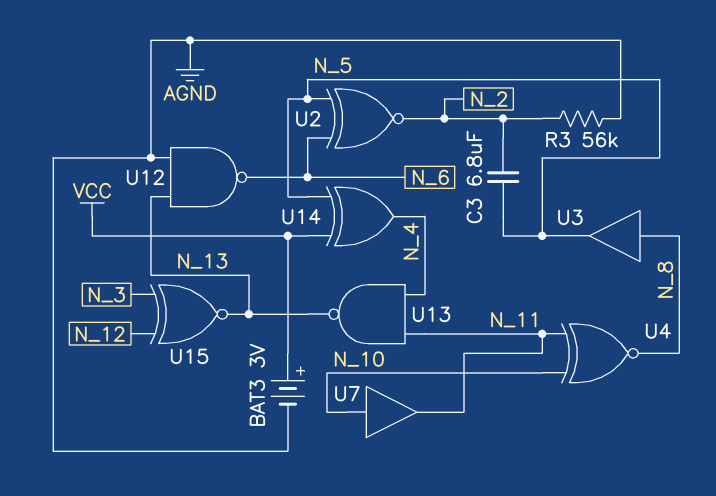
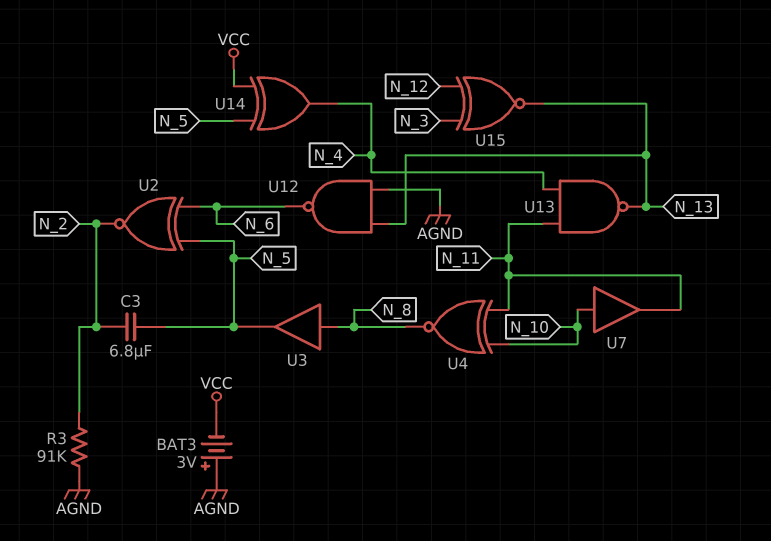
BAT3: 3V (plus VCC, minus AGND) -> 3V (plus AGND, minus VCC)
R3: 56k (AGND, N_2) -> 91k (AGND, N_2)

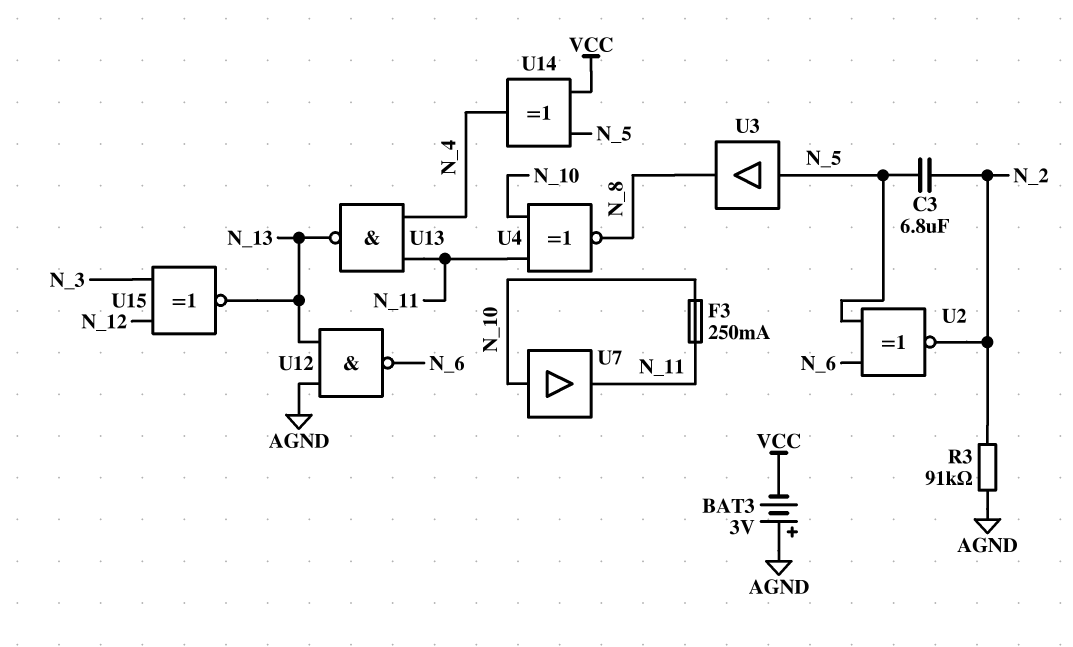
F3: none -> 250mA (N_10, N_11)
U3: buffer (in N_8, out N_5) -> buffer (in N_5, out N_8)

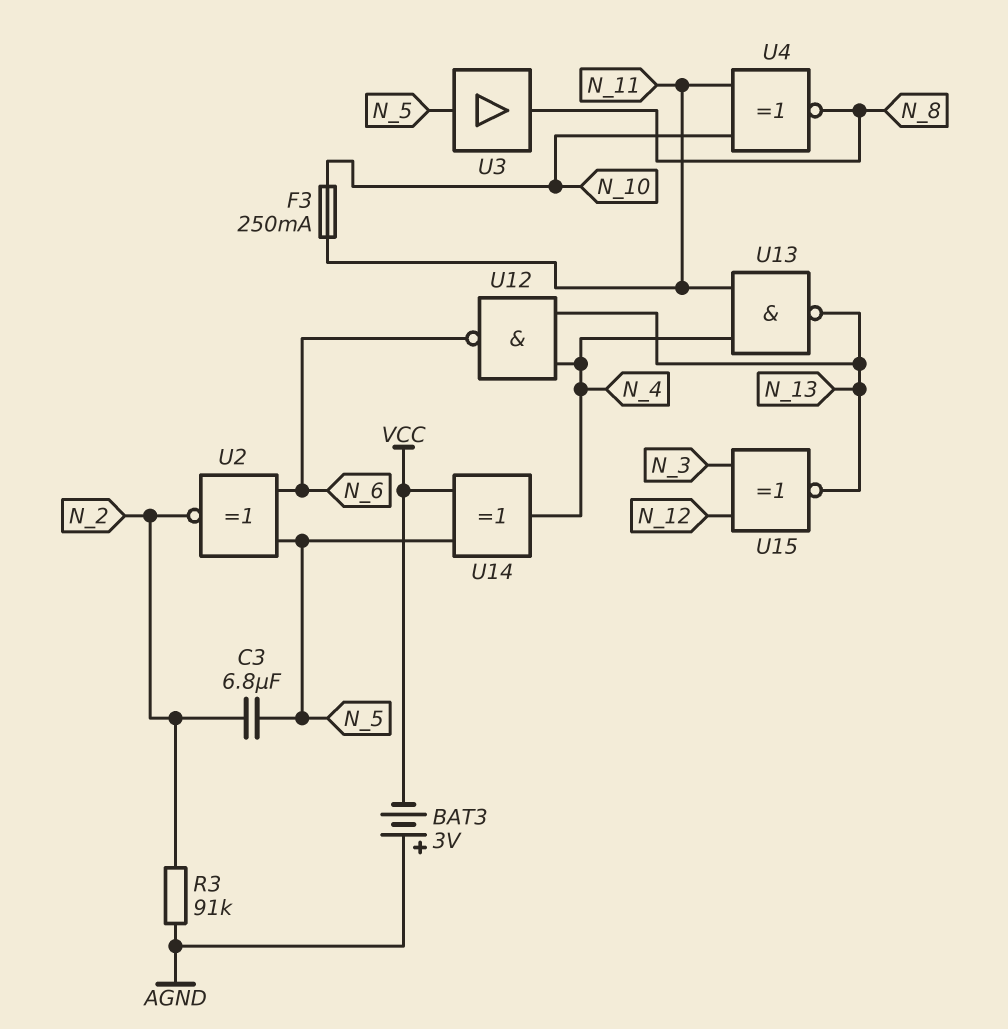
U7: buffer (in N_10, out N_11) -> none
U12: NAND (in AGND, in N_13, out N_6) -> NAND (in N_4, in N_13, out N_6)

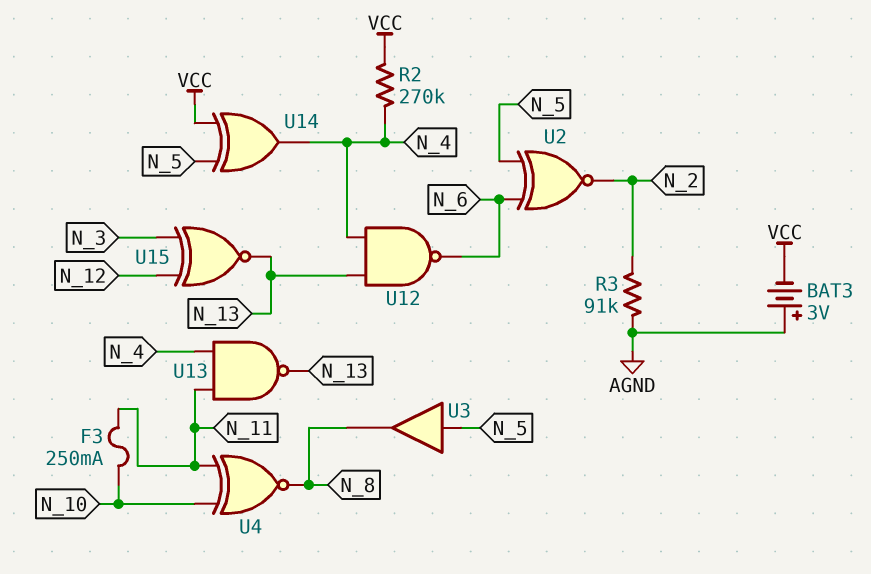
C3: 6.8uF (N_2, N_5) -> none
R2: none -> 270k (N_4, VCC)

